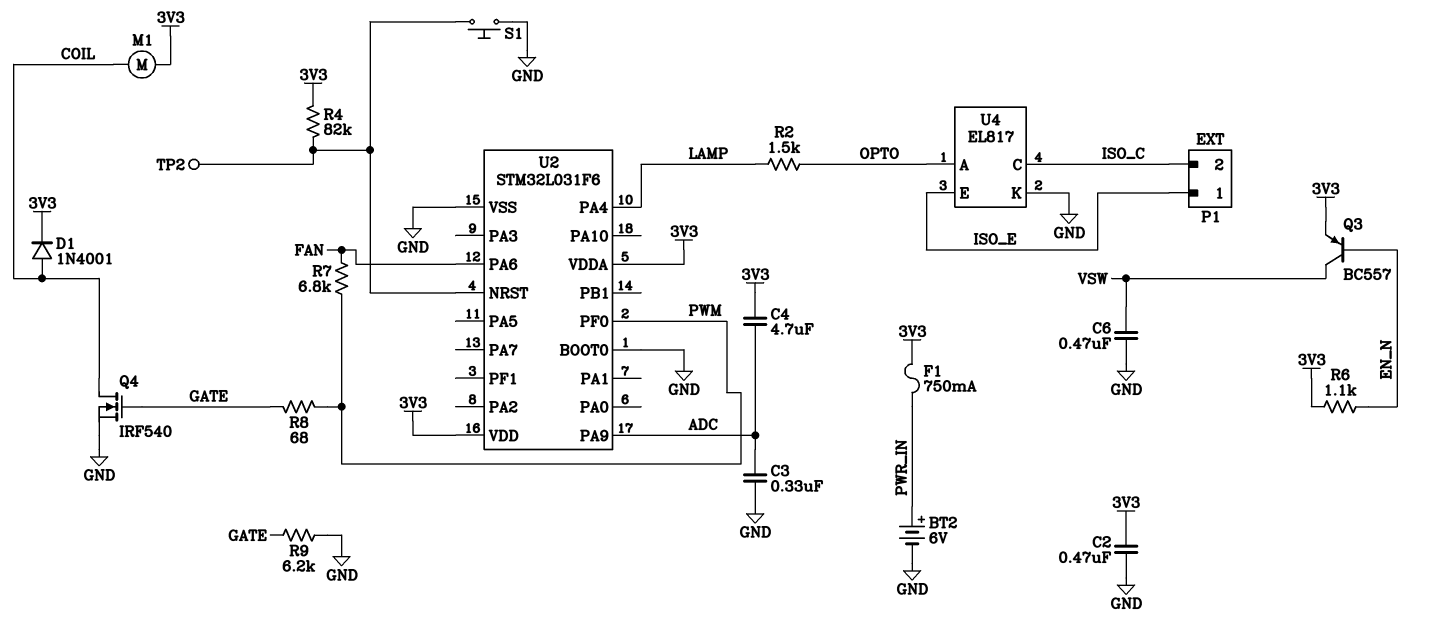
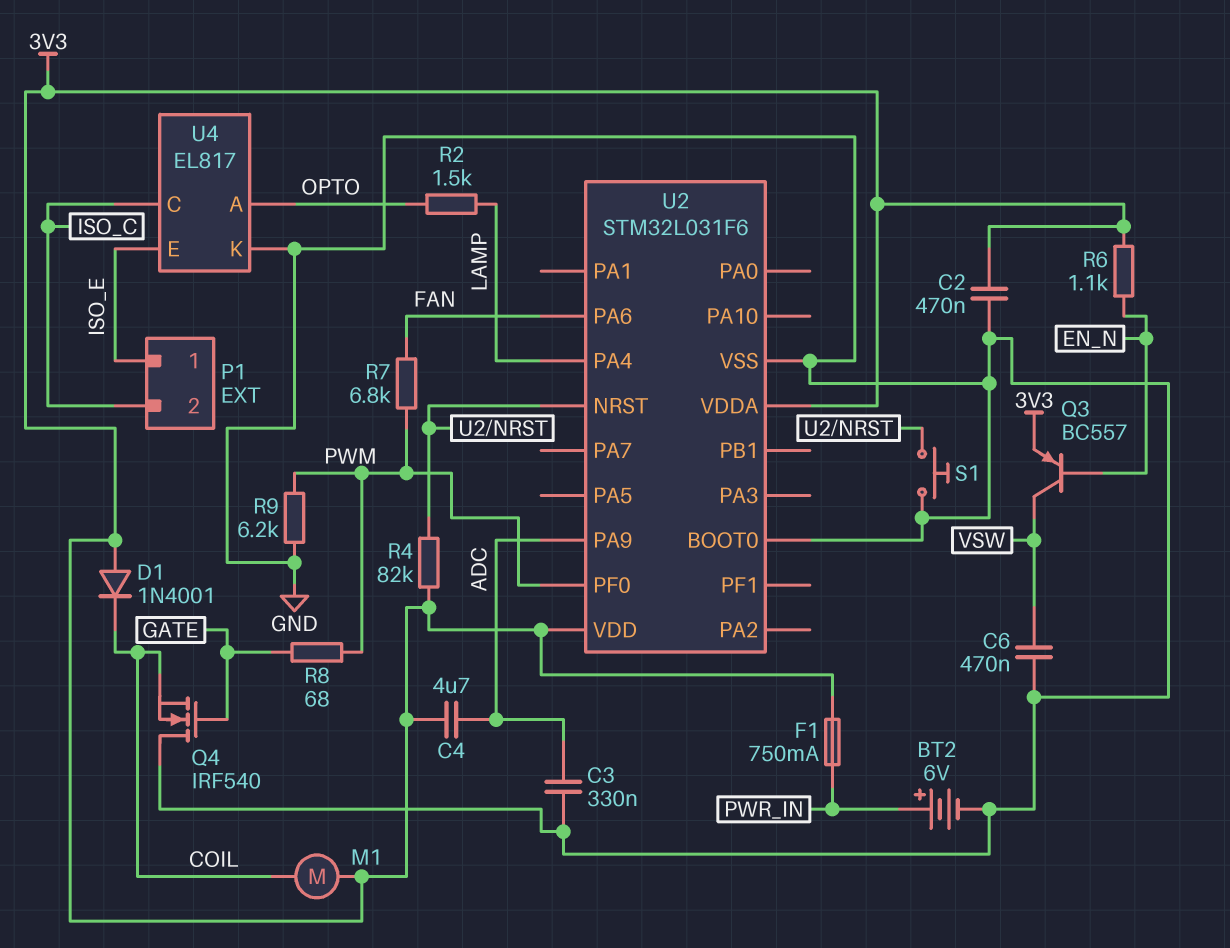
D1: diode 1N4001 (A COIL, K 3V3) -> diode 1N4001 (A 3V3, K COIL)
Q4: NMOS IRF540 (G GATE, D COIL, S GND) -> NMOS IRF540 (G GATE, D GND, S COIL)
R9: 6.2k (GATE, GND) -> 6.2k (GND, PWM)
TP2: test point (U2/NRST) -> none

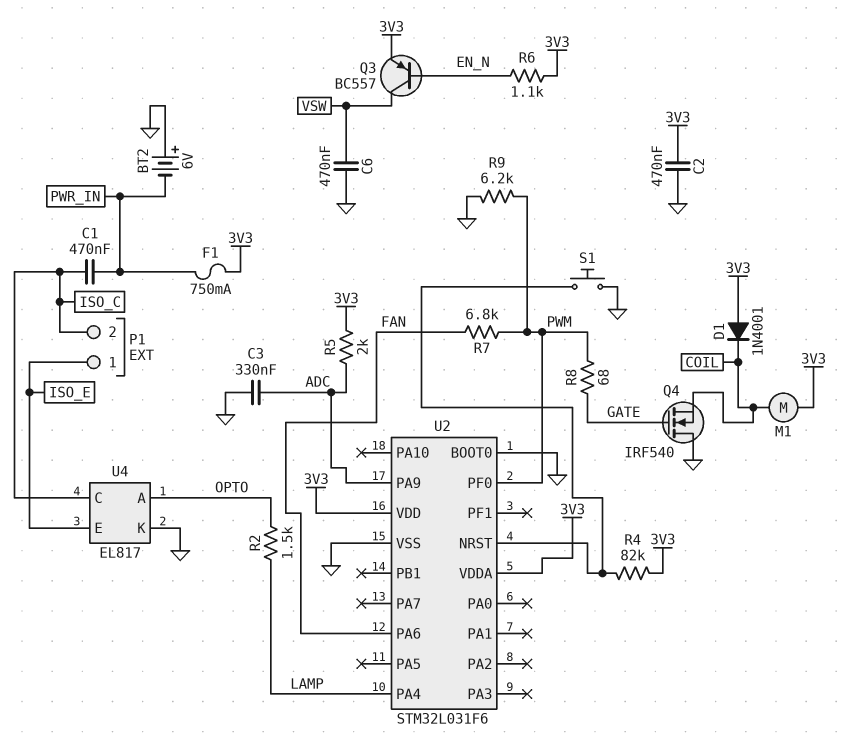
BT2: 6V (plus PWR_IN, minus GND) -> 6V (plus GND, minus PWR_IN)
C1: none -> 470nF (ISO_C, PWR_IN)
C4: 4.7uF (3V3, ADC) -> none
R5: none -> 2k (3V3, ADC)

